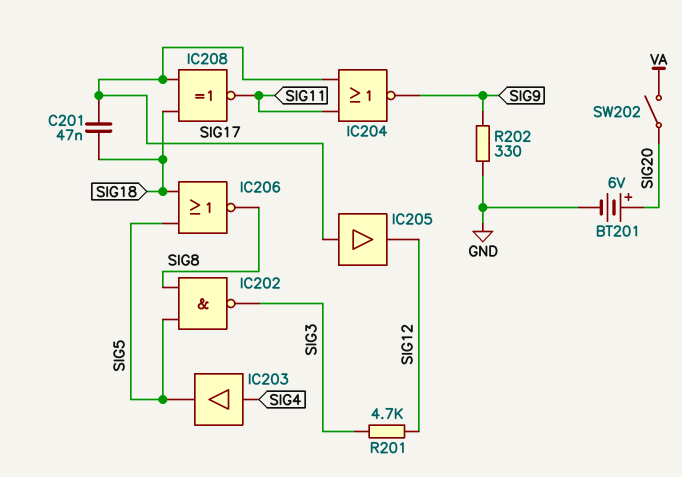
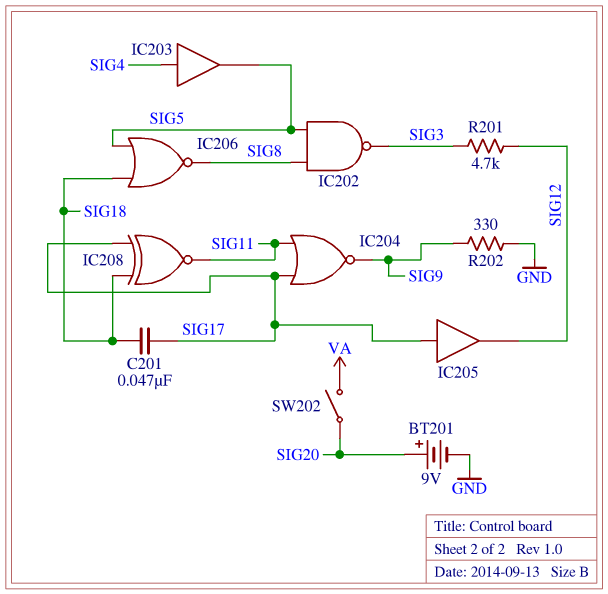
BT201: 6V (plus SIG20, minus GND) -> 9V (plus SIG20, minus GND)

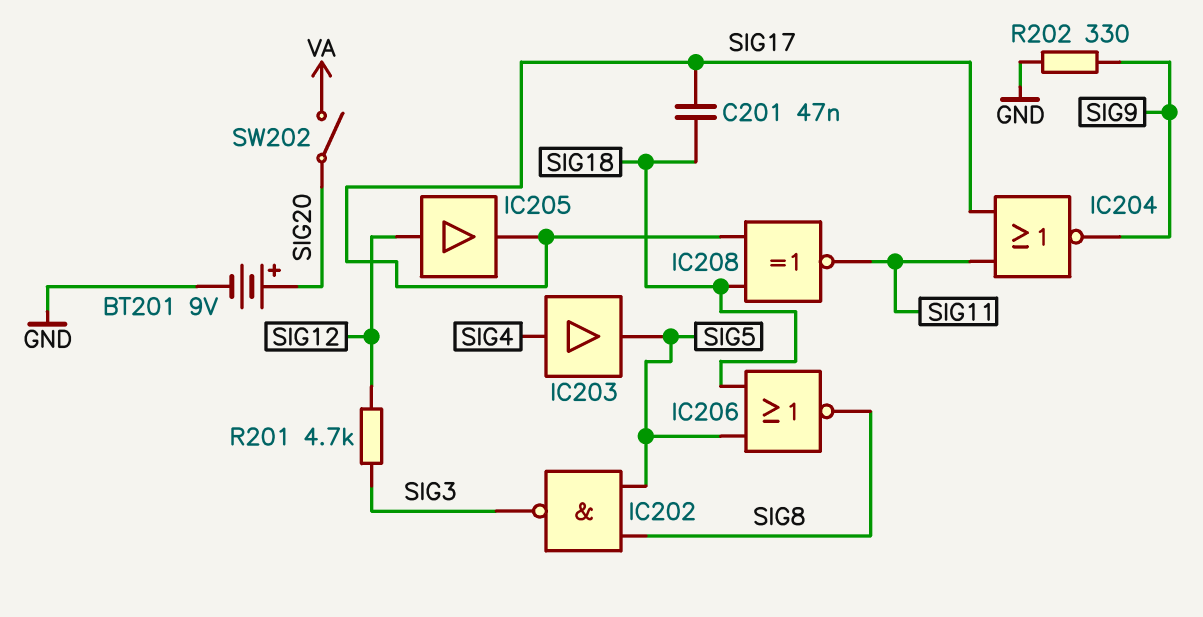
IC205: buffer (in SIG17, out SIG12) -> buffer (in SIG12, out SIG17)

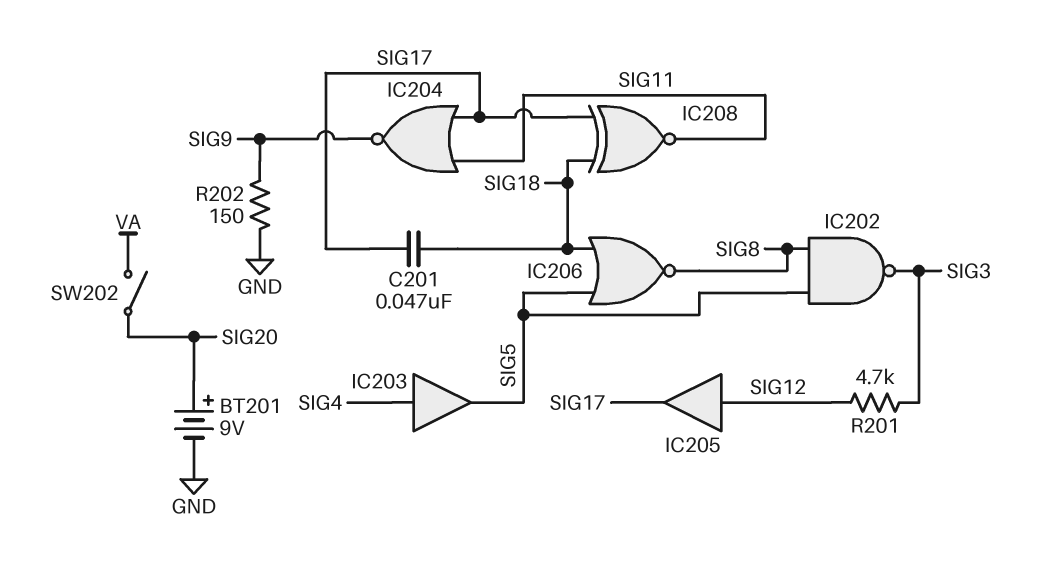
R202: 330 (GND, SIG9) -> 150 (GND, SIG9)

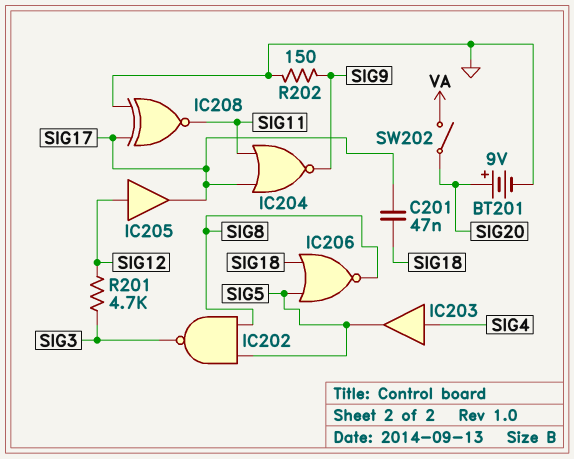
IC208: XNOR (in SIG17, in SIG18, out SIG11) -> XNOR (in GND, in SIG17, out SIG11)

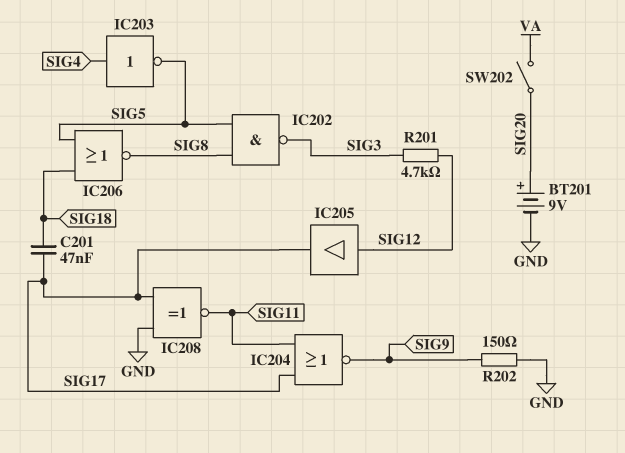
IC203: buffer (in SIG4, out SIG5) -> NOT (in SIG4, out SIG5)

